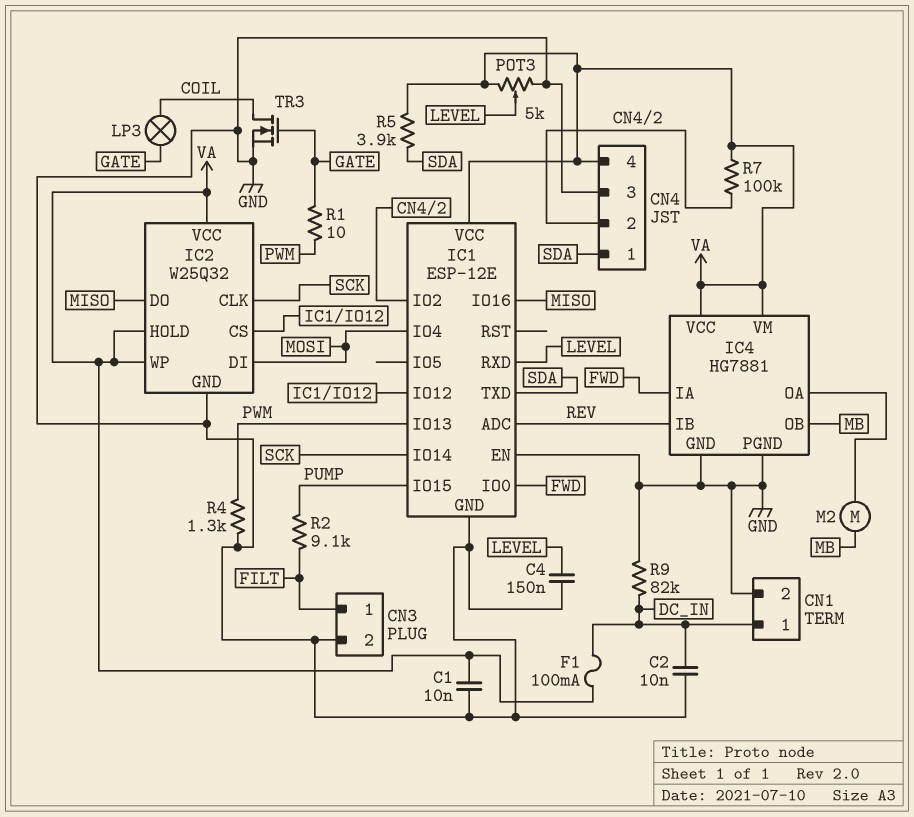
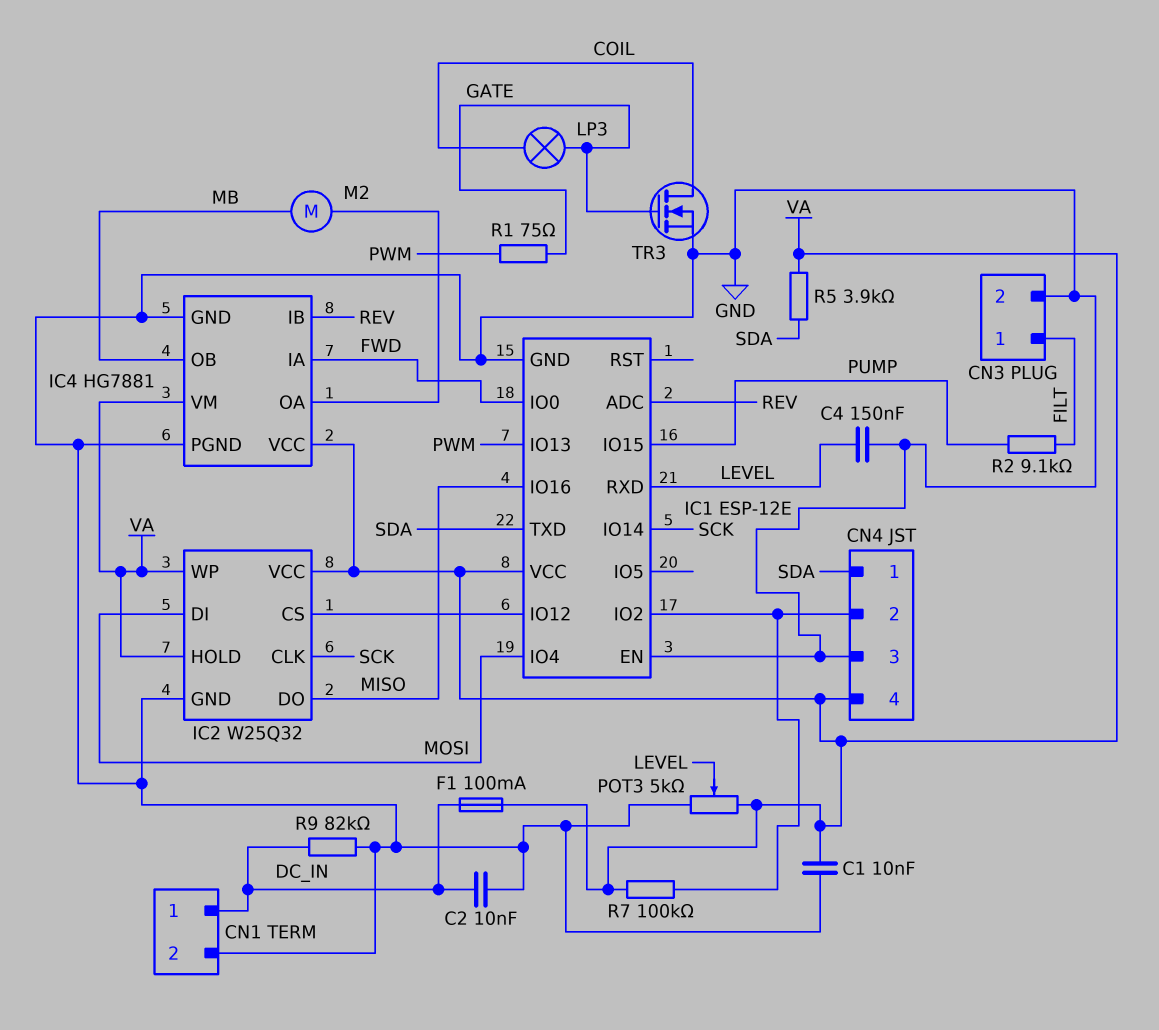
R1: 10 (GATE, PWM) -> 75 (GATE, PWM)
R4: 1.3k (GND, PWM) -> none

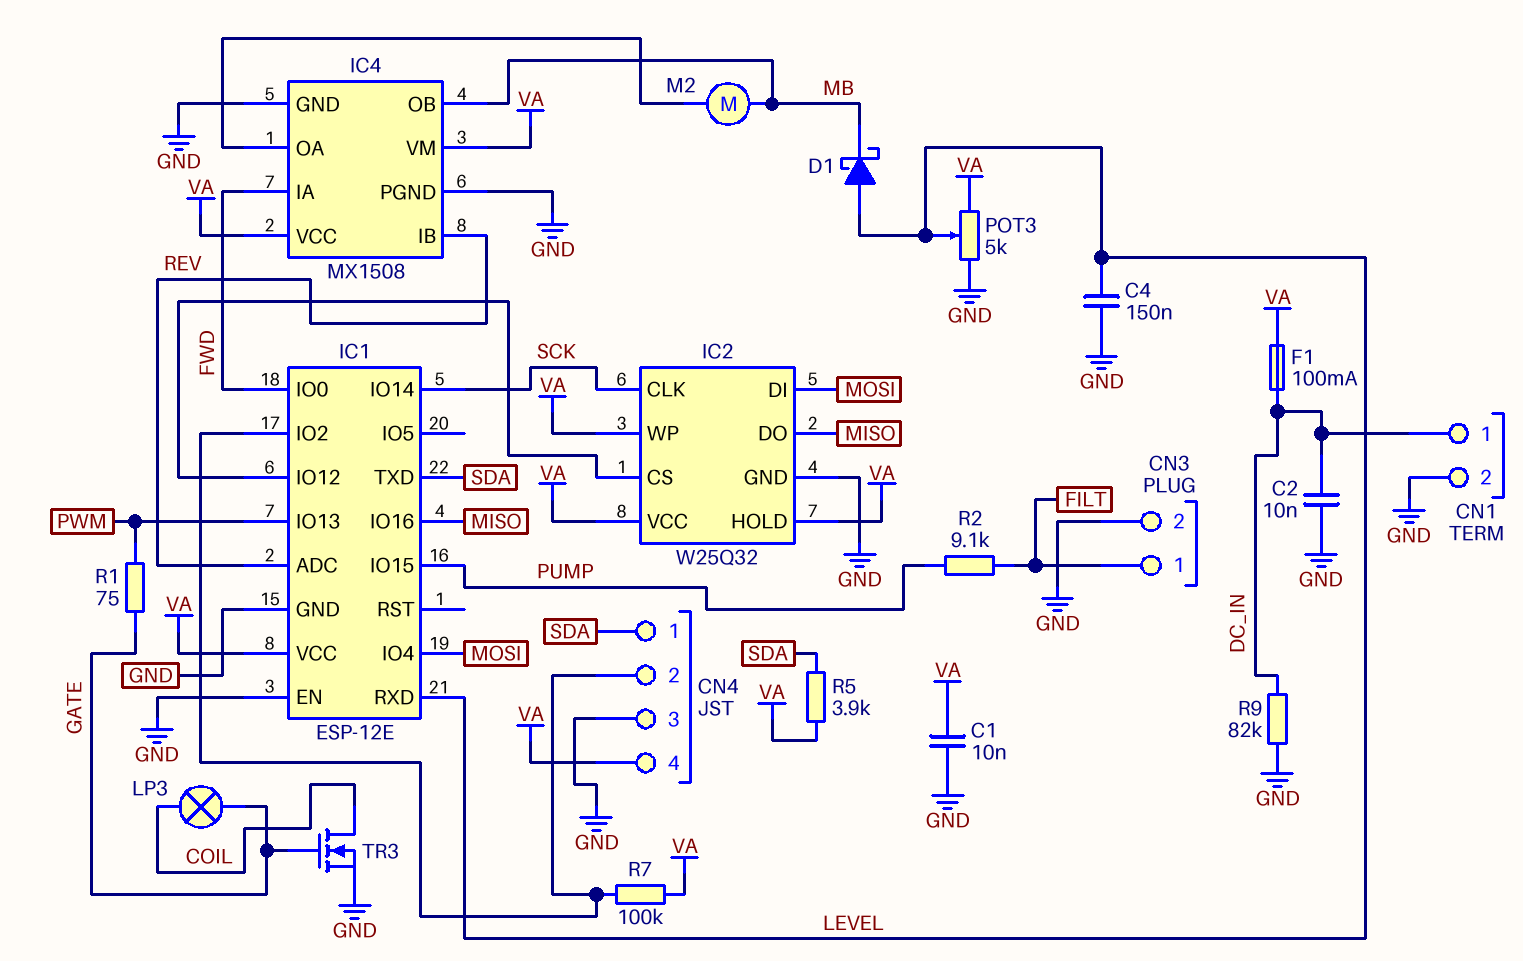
D1: none -> schottky (A LEVEL, K MB)
IC4: HG7881 -> MX1508

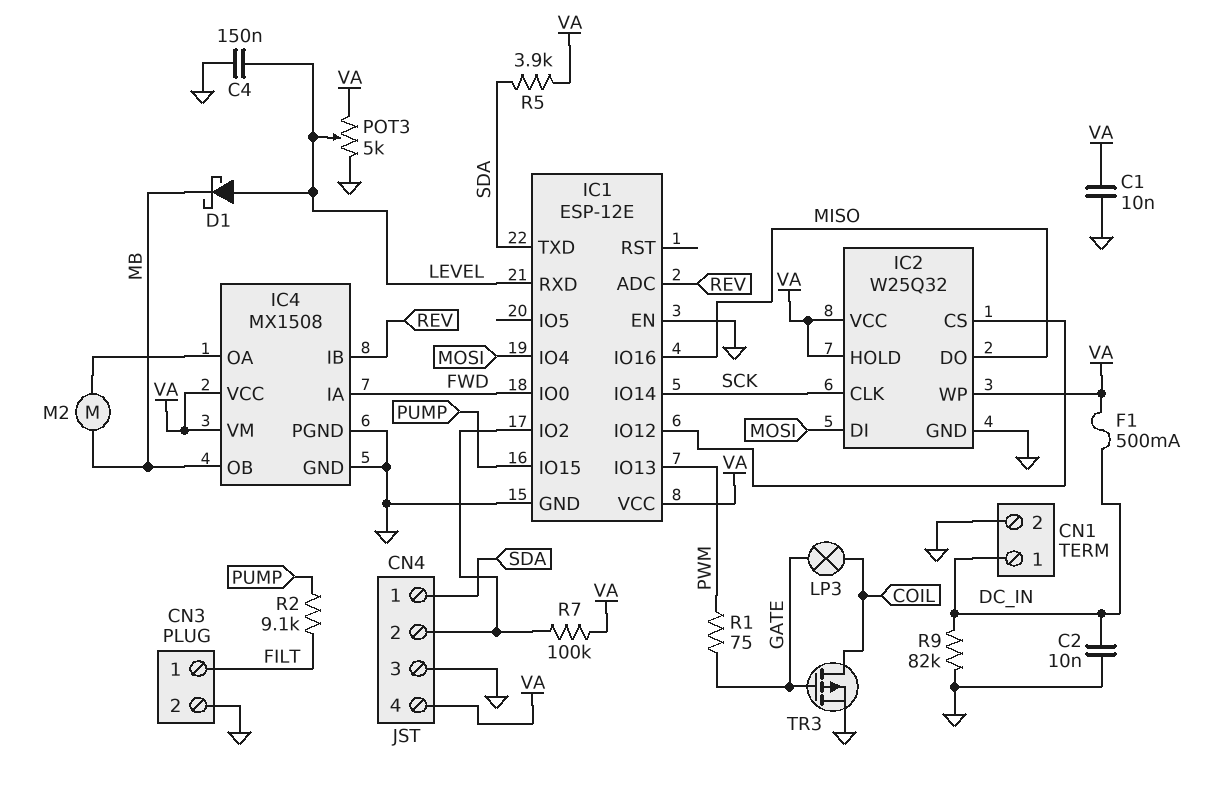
F1: 100mA (DC_IN, VA) -> 500mA (DC_IN, VA)
TR3: NMOS (G GATE, D COIL, S GND) -> PMOS (G GATE, D COIL, S GND)

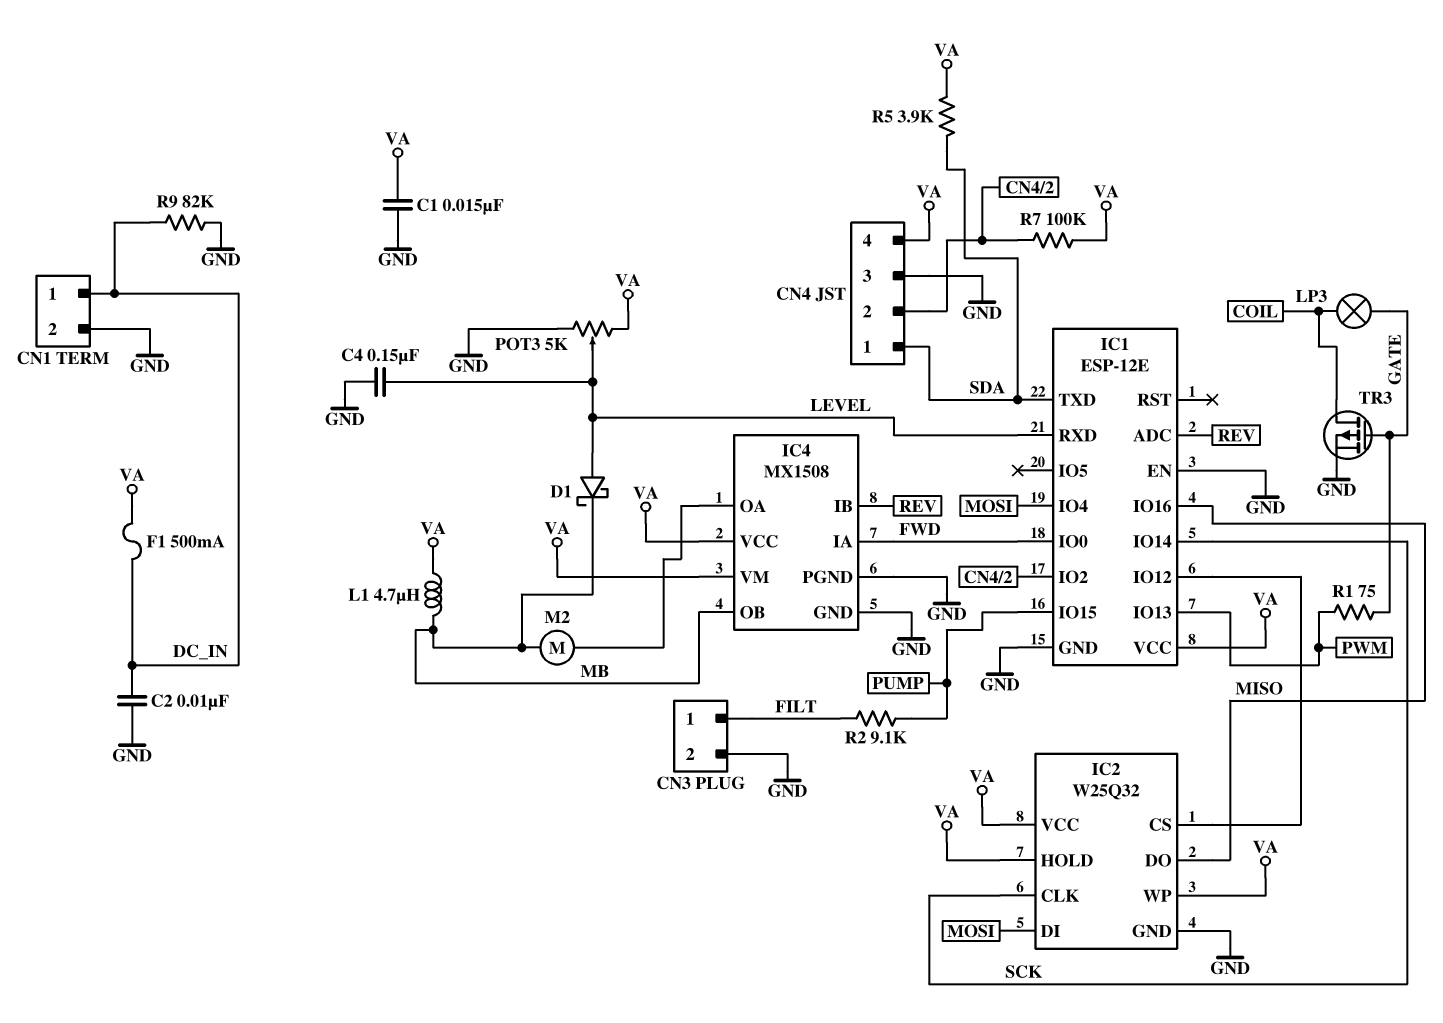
C1: 10nF (GND, VA) -> 15nF (GND, VA)
L1: none -> 4.7uH (MB, VA)

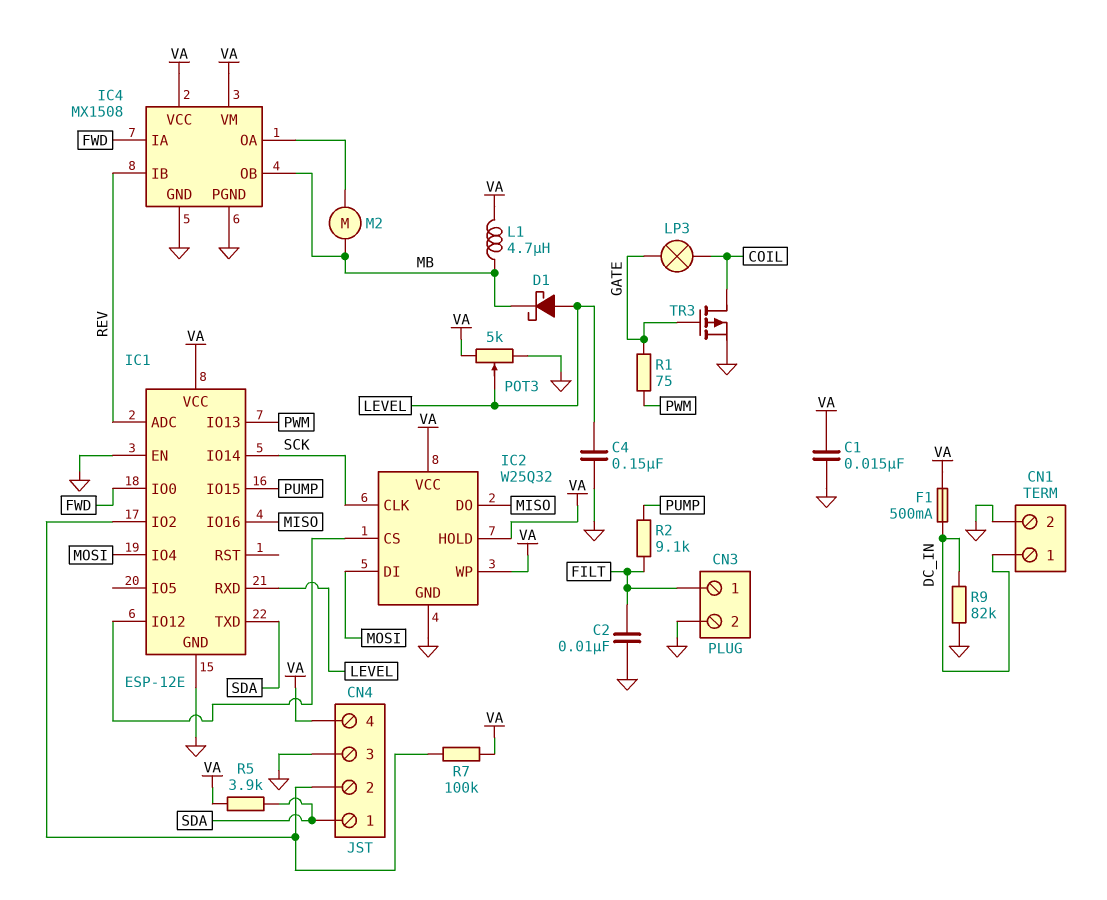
C2: 10nF (DC_IN, GND) -> 10nF (FILT, GND)

